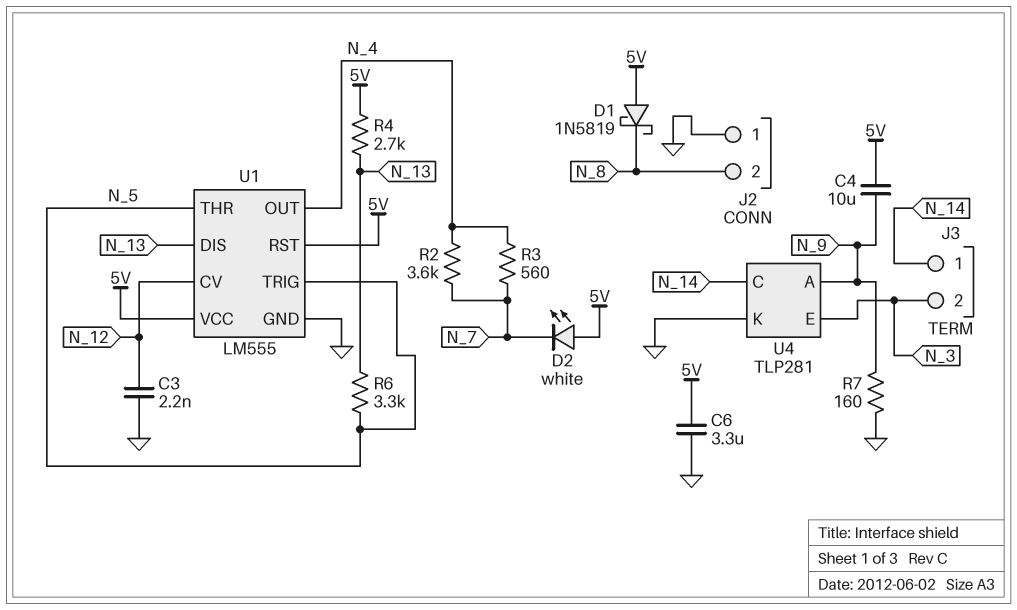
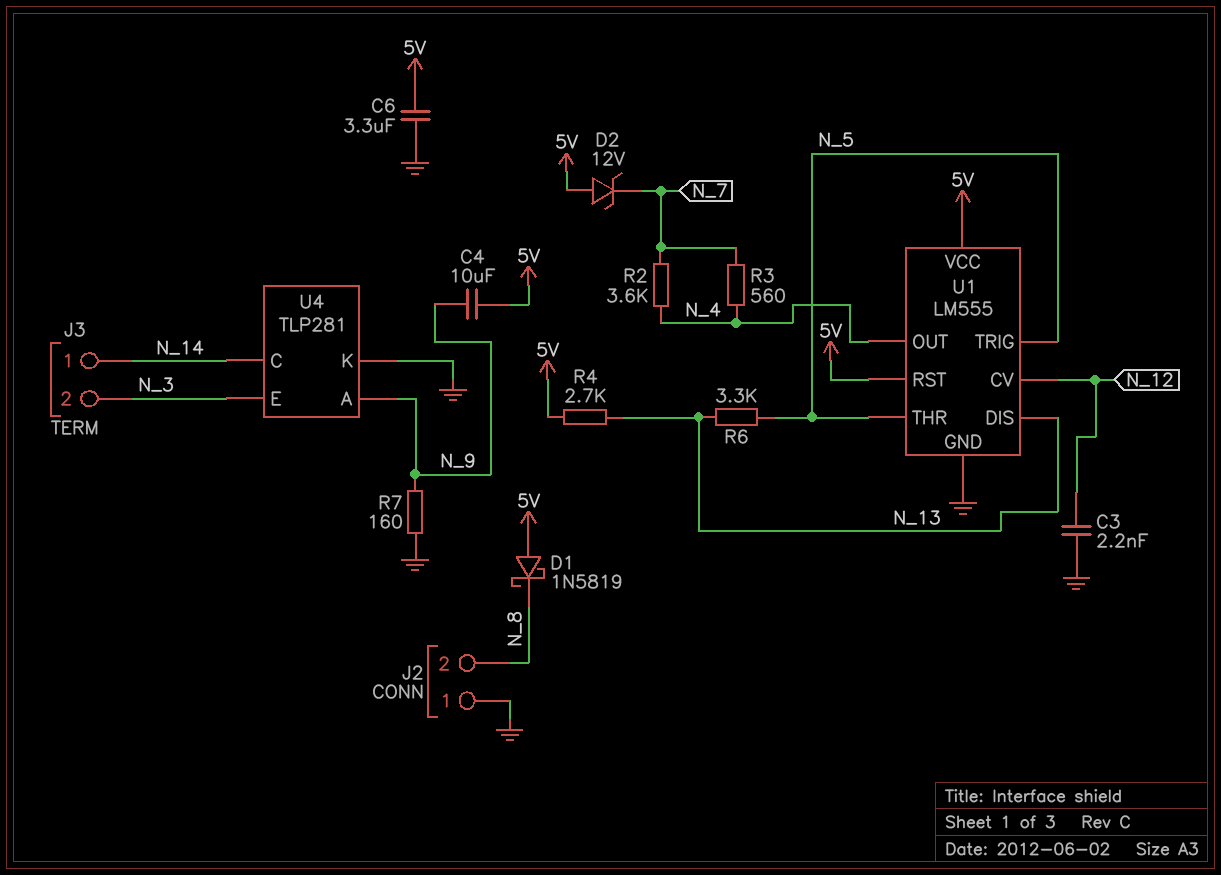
D2: LED white (A 5V, K N_7) -> zener 12V (A 5V, K N_7)

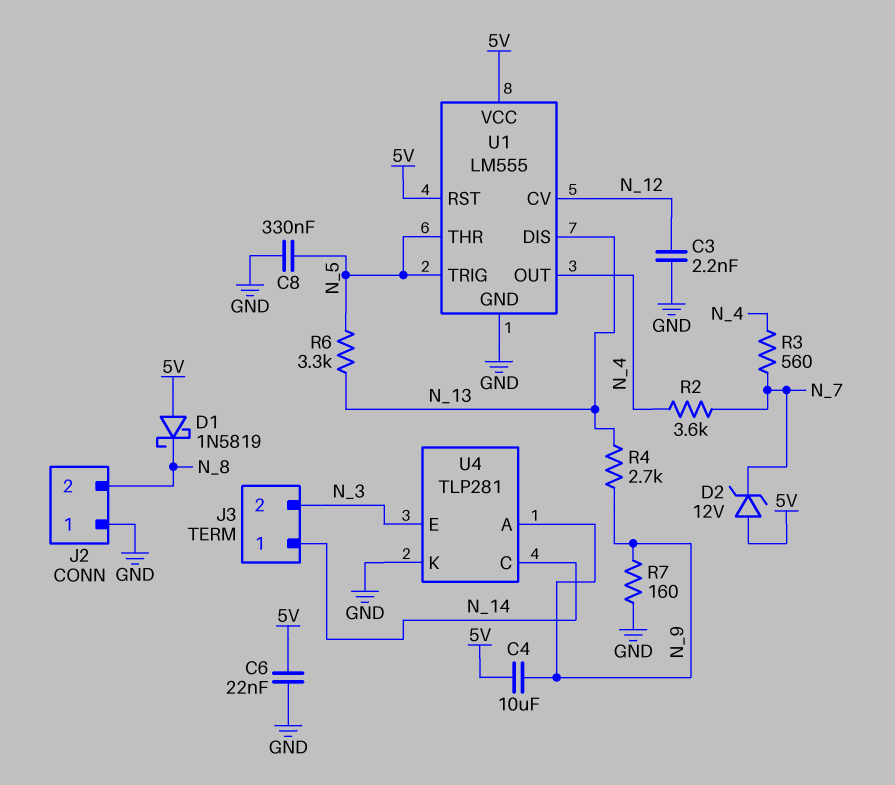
C6: 3.3uF (5V, GND) -> 22nF (5V, GND)
C8: none -> 330nF (GND, N_5)
R4: 2.7k (5V, N_13) -> 2.7k (N_9, N_13)

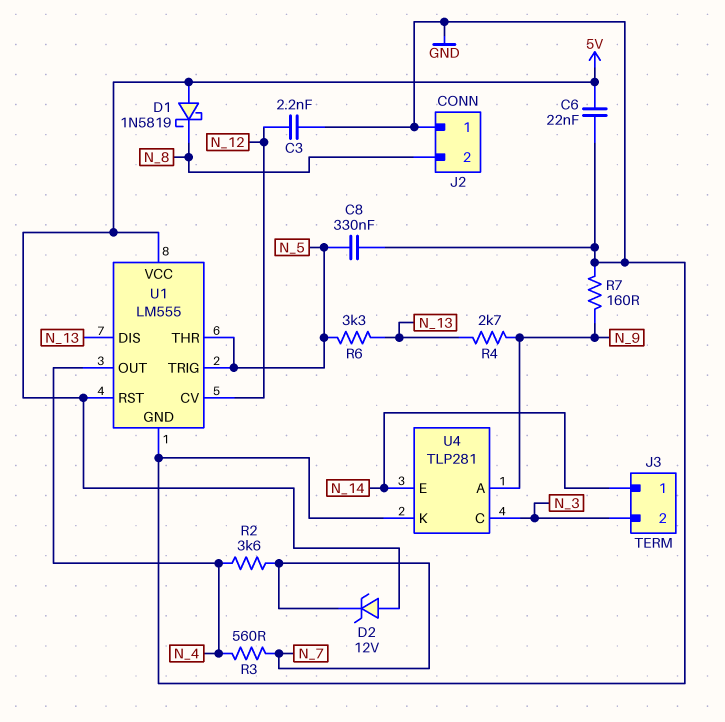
C4: 10uF (5V, N_9) -> none
U4 pin C: N_14 -> N_3
U4 pin E: N_3 -> N_14

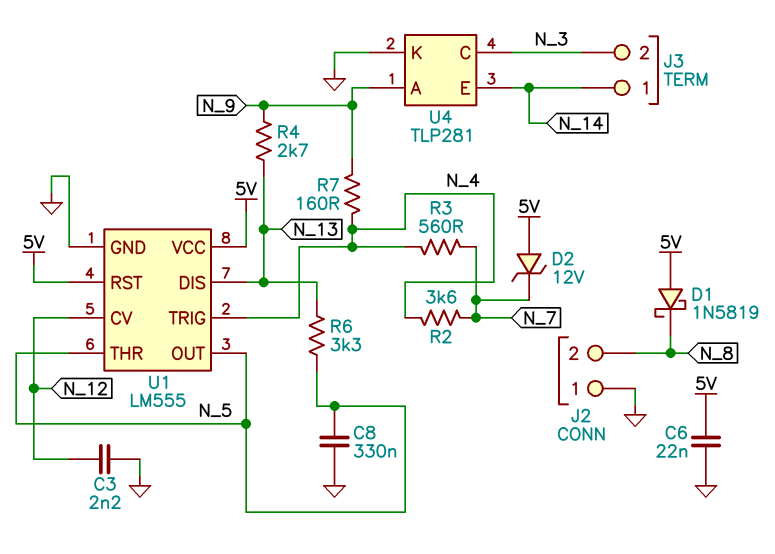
R7: 160 (GND, N_9) -> 160 (N_4, N_9)
U1 pin OUT: N_4 -> N_5
U1 pin TRIG: N_5 -> N_4

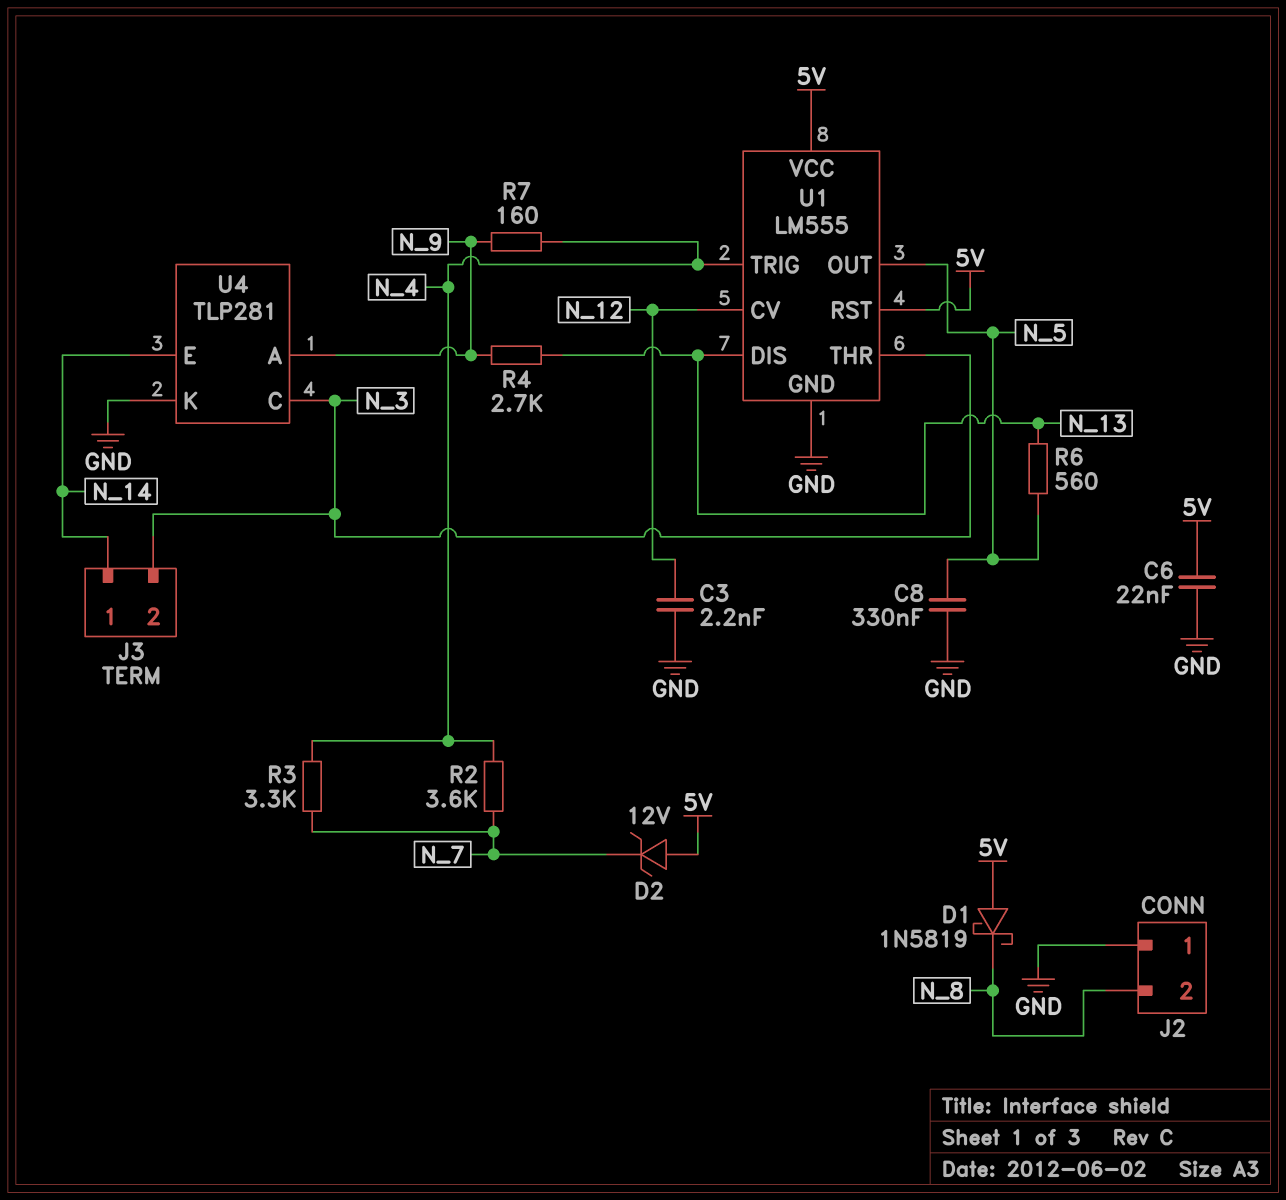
R3: 560 (N_4, N_7) -> 3.3k (N_4, N_7)
R6: 3.3k (N_5, N_13) -> 560 (N_5, N_13)
U1 pin THR: N_5 -> N_3

